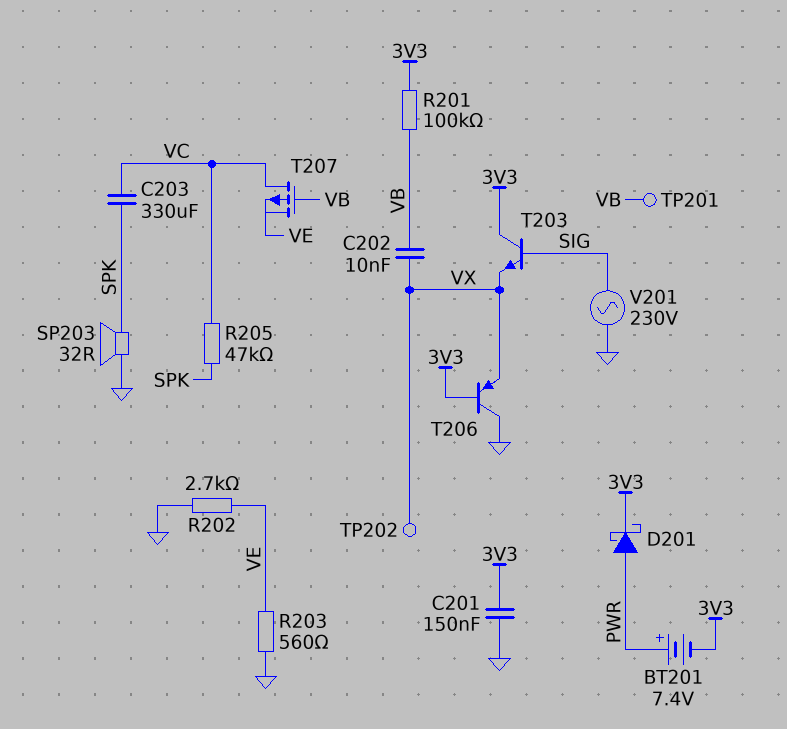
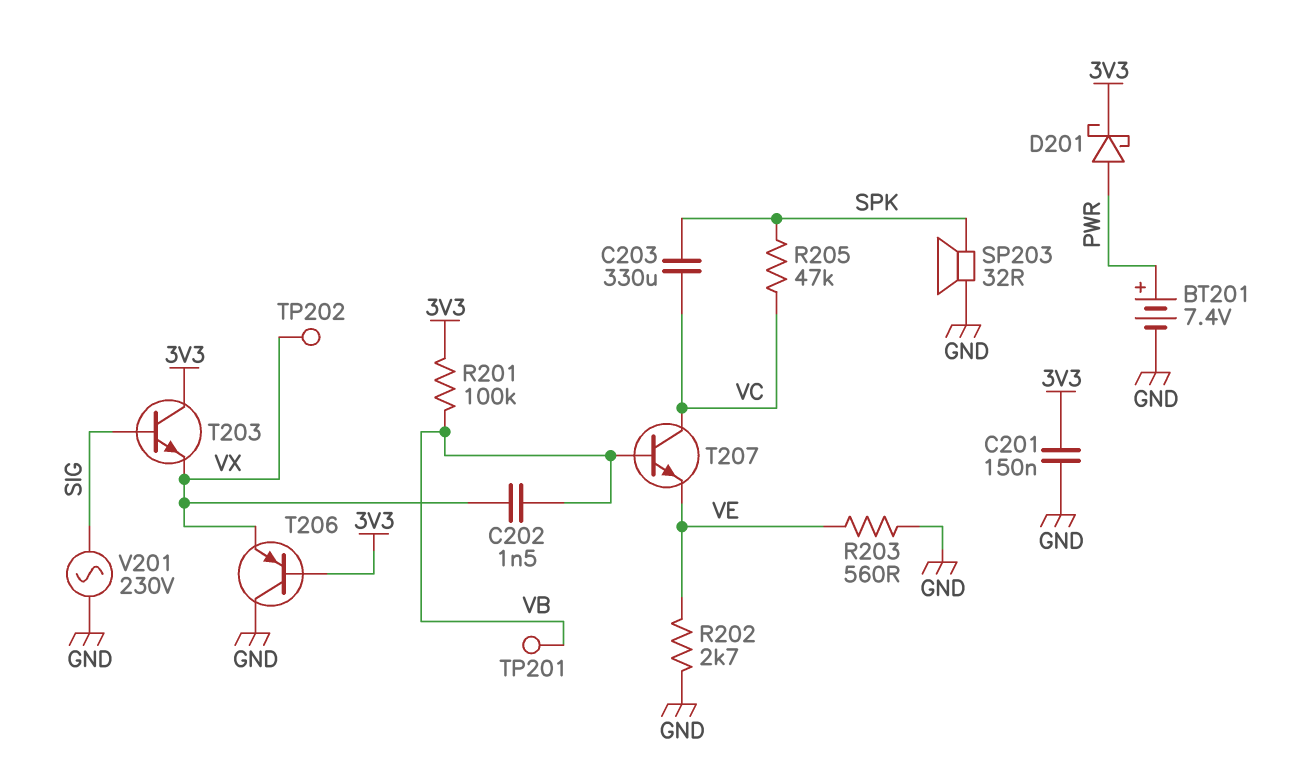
BT201: 7.4V (plus PWR, minus 3V3) -> 7.4V (plus PWR, minus GND)
C202: 10nF (VB, VX) -> 1.5nF (VB, VX)
T207: PMOS (G VB, D VC, S VE) -> NPN (B VB, C VC, E VE)

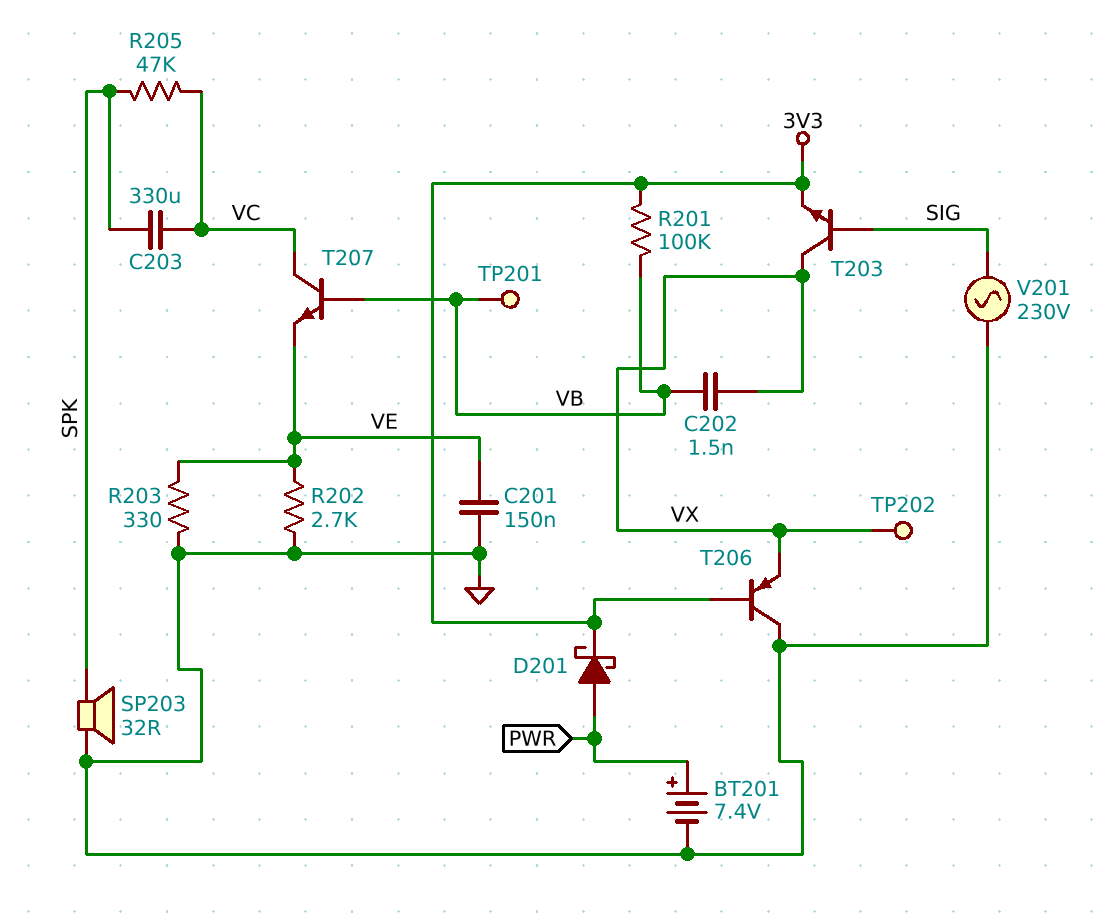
C201: 150nF (3V3, GND) -> 150nF (GND, VE)
R203: 560 (GND, VE) -> 330 (GND, VE)
T203: NPN (B SIG, C 3V3, E VX) -> NPN (B SIG, C VX, E 3V3)

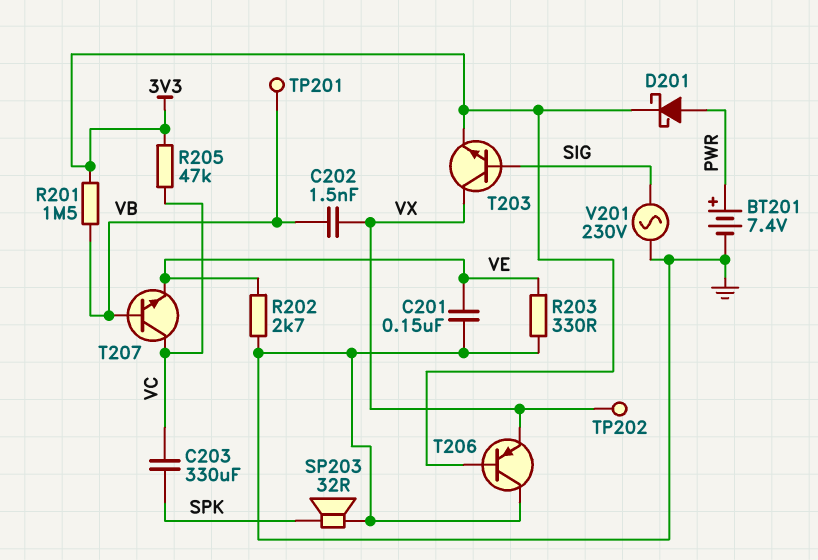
R201: 100k (3V3, VB) -> 1.5M (3V3, VB)
R205: 47k (SPK, VC) -> 47k (3V3, VC)

